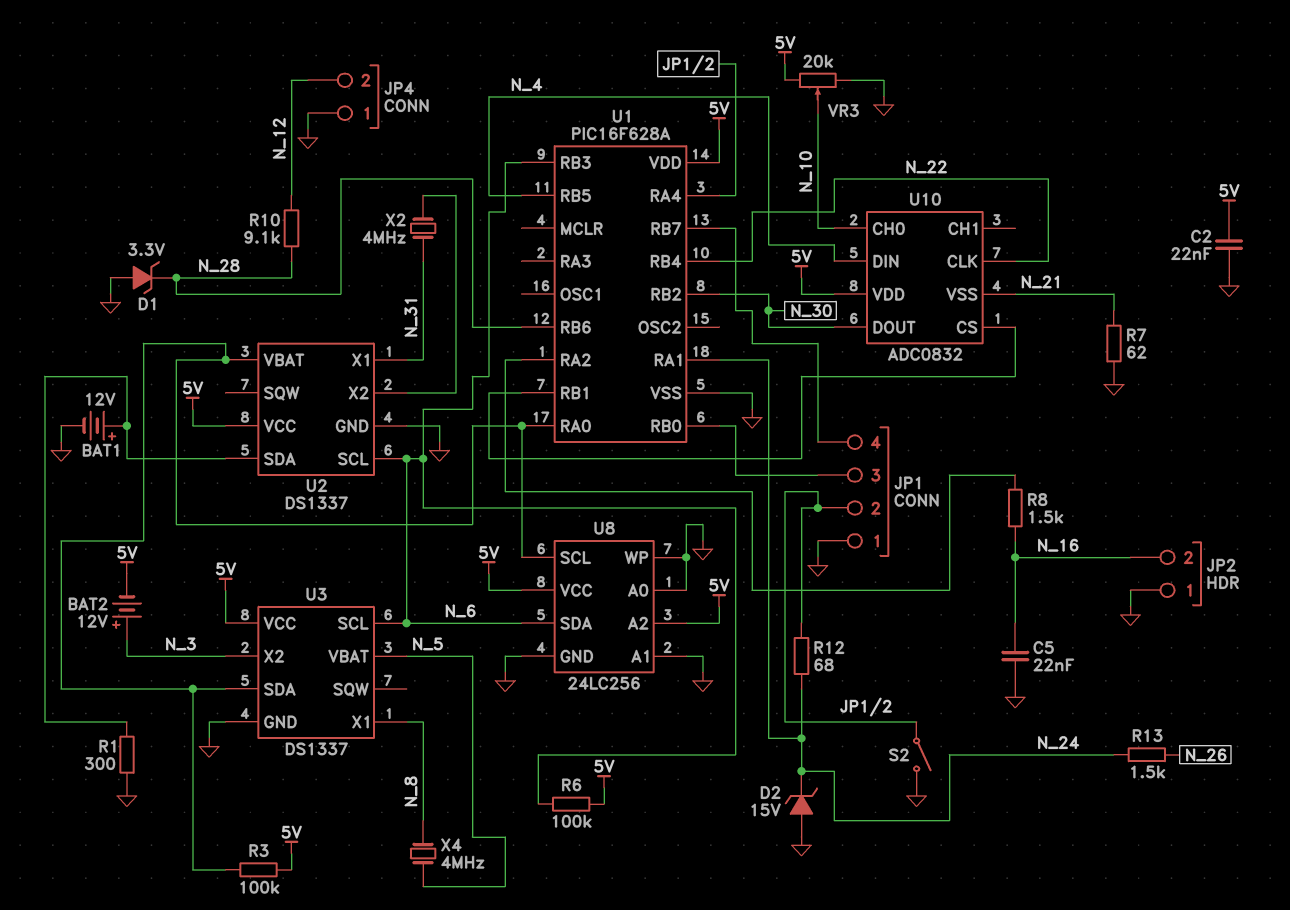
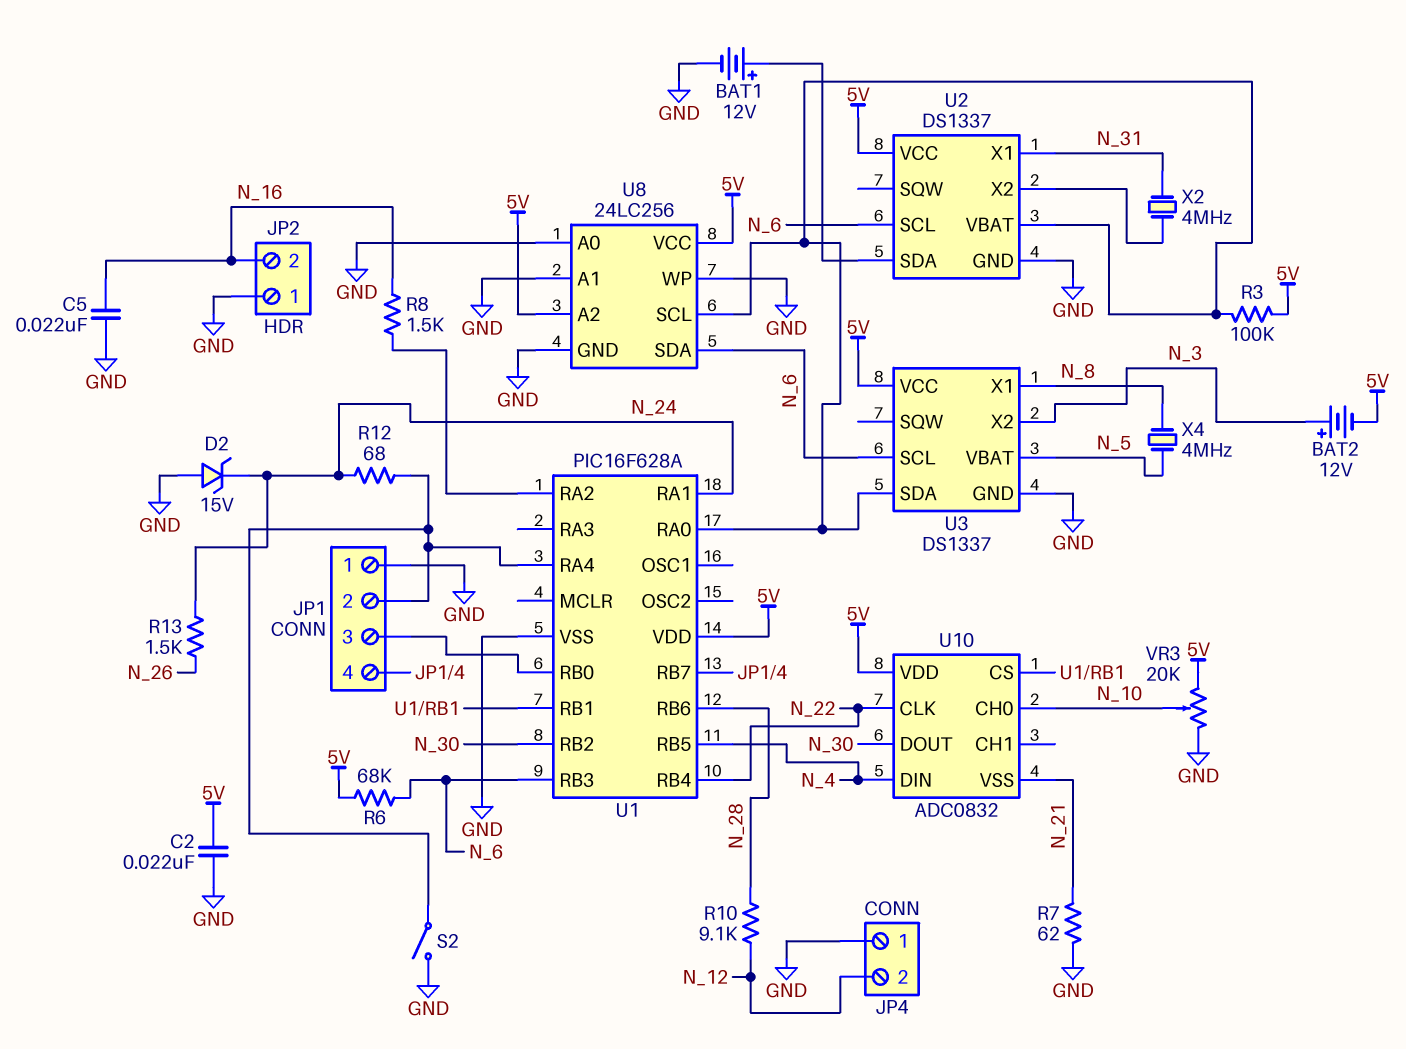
D1: zener 3.3V (A GND, K N_28) -> none
R1: 300 (GND, U2/SDA) -> none
R6: 100k (5V, N_6) -> 68k (5V, N_6)

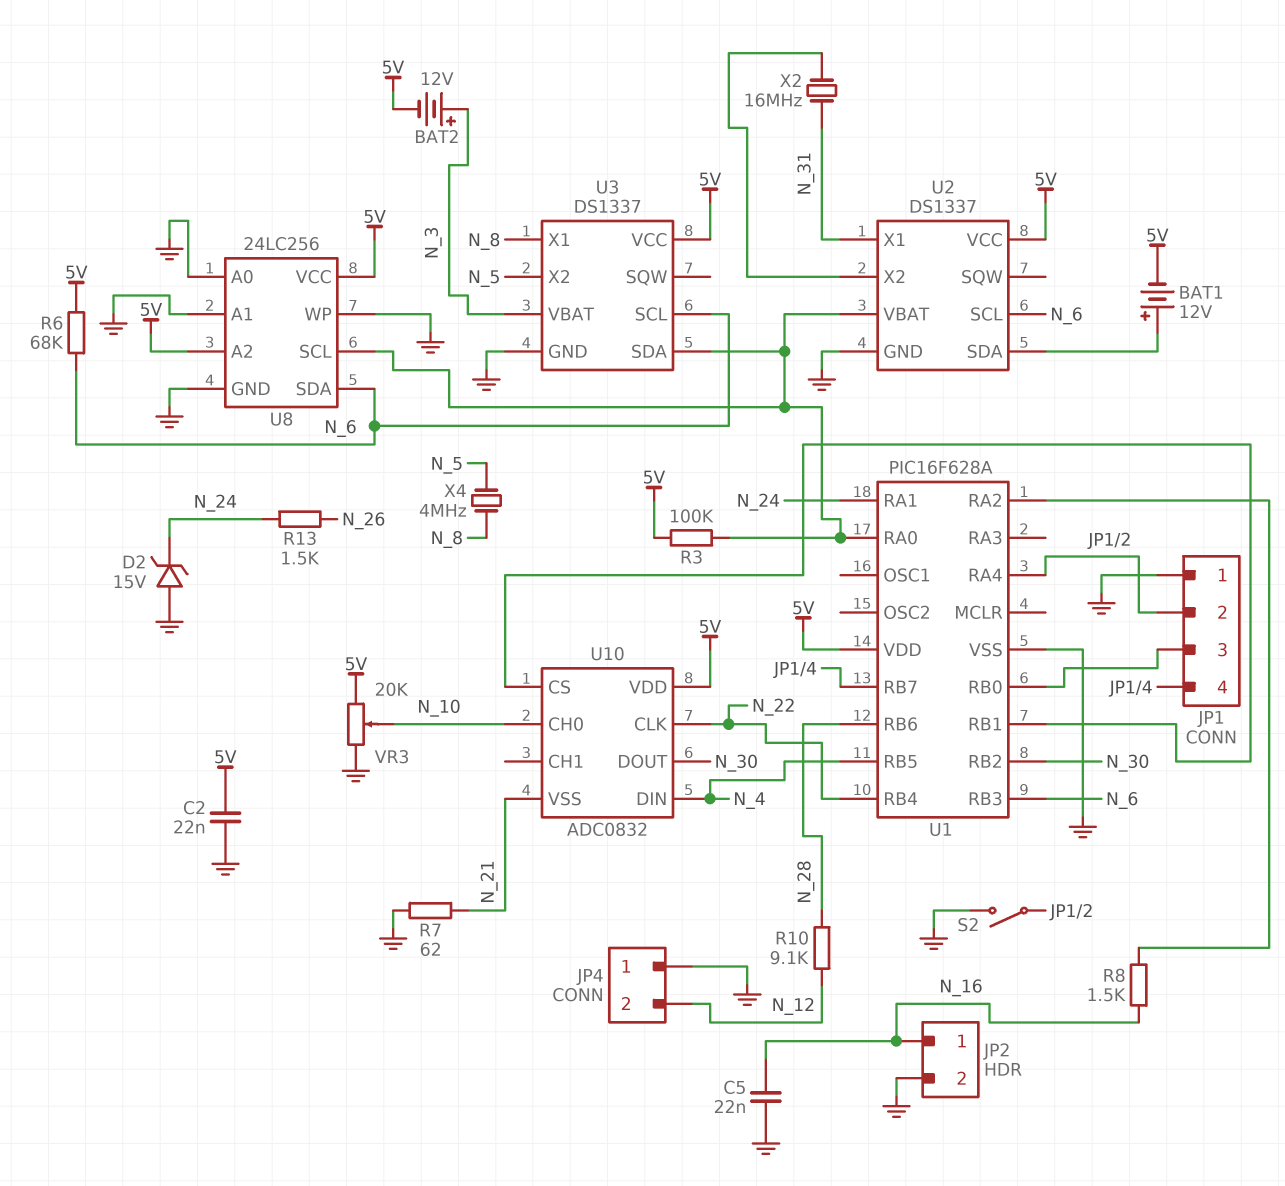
BAT1: 12V (plus U2/SDA, minus GND) -> 12V (plus U2/SDA, minus 5V)
JP2 pin 1: GND -> N_16
JP2 pin 2: N_16 -> GND
R12: 68 (JP1/2, N_24) -> none
U3 pin VBAT: N_5 -> N_3
U3 pin X2: N_3 -> N_5
X2: 4MHz (N_31, U2/X2) -> 16MHz (N_31, U2/X2)

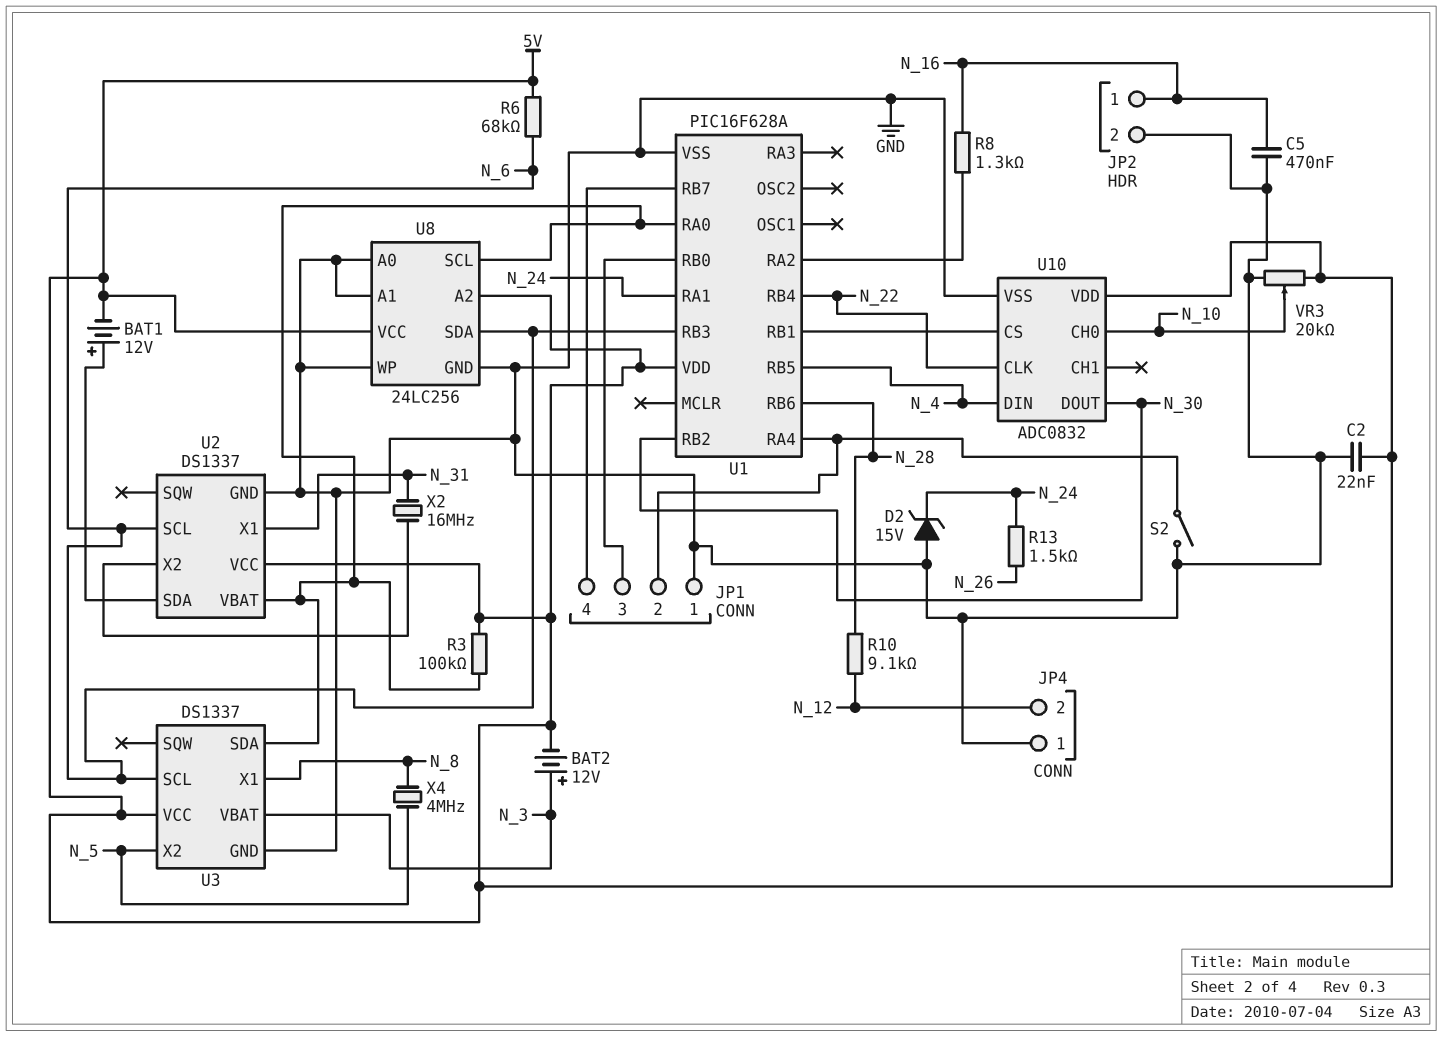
C5: 22nF (GND, N_16) -> 470nF (GND, N_16)
R7: 62 (GND, N_21) -> none
R8: 1.5k (N_16, U1/RA2) -> 1.3k (N_16, U1/RA2)
U10 pin VSS: N_21 -> GND

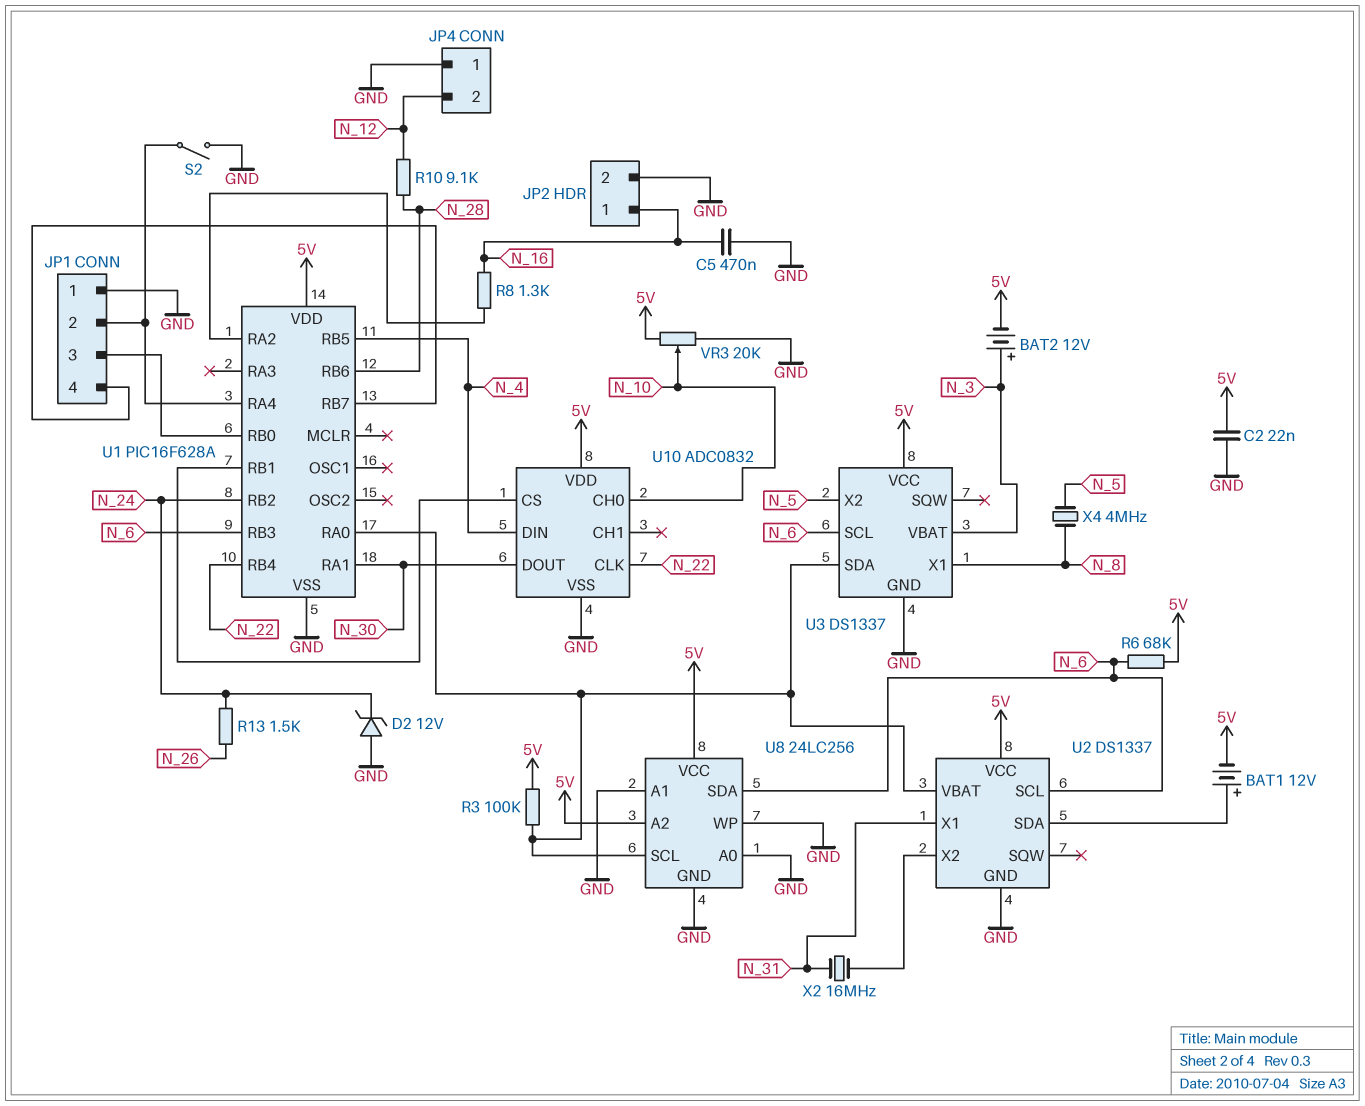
D2: zener 15V (A GND, K N_24) -> zener 12V (A GND, K N_24)
U1 pin RA1: N_24 -> N_30
U1 pin RB2: N_30 -> N_24

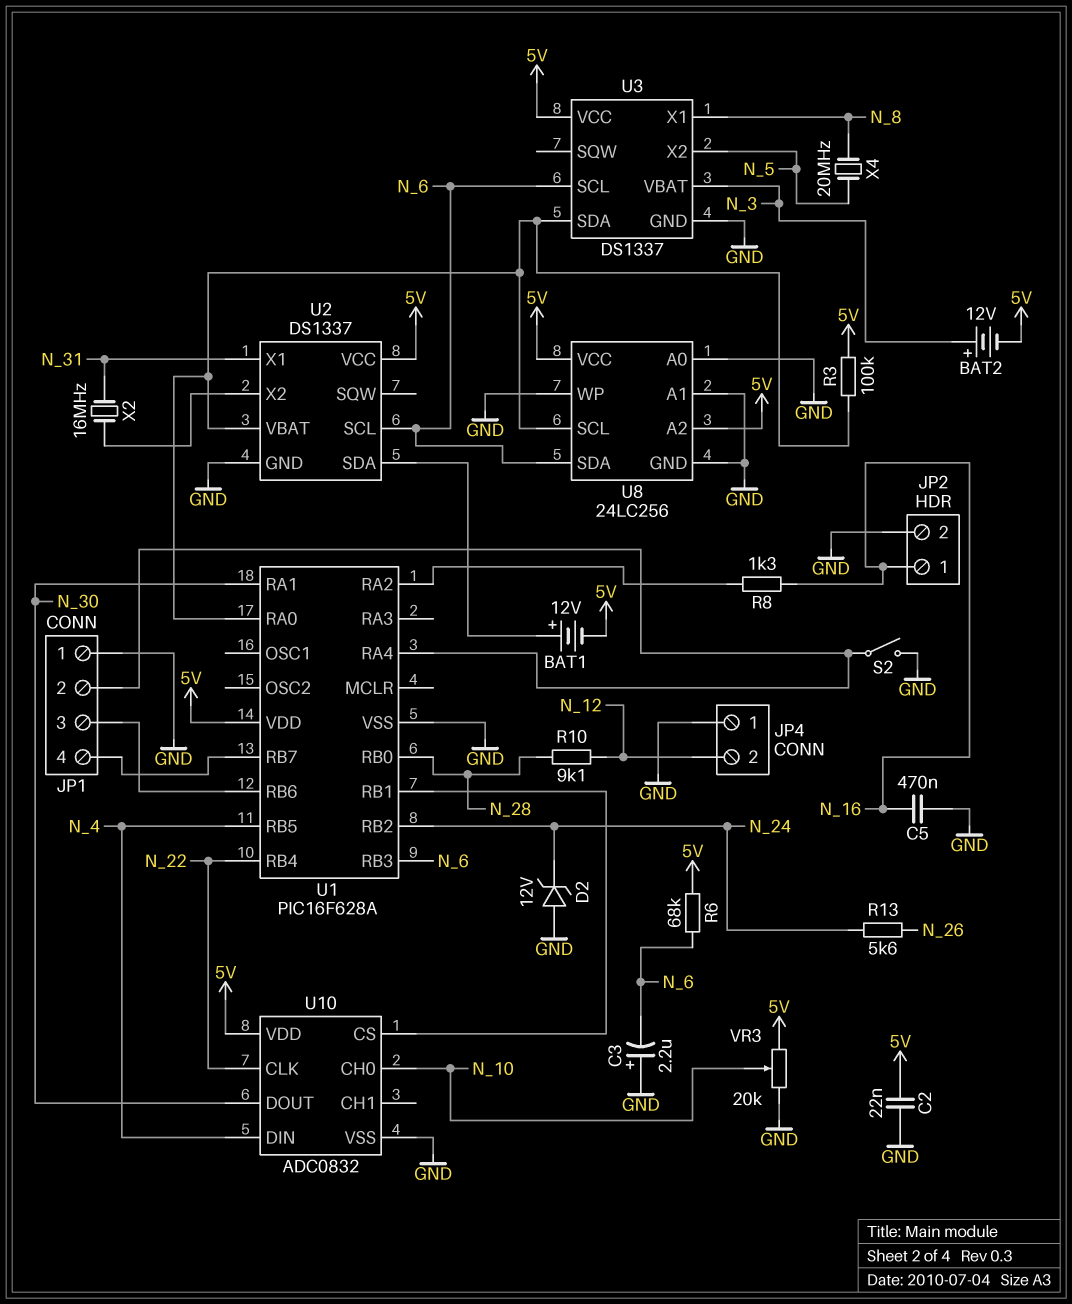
C3: none -> 2.2uF (plus GND, minus N_6)
R13: 1.5k (N_24, N_26) -> 5.6k (N_24, N_26)
U1 pin RB0: JP1/3 -> N_28
U1 pin RB6: N_28 -> JP1/3
X4: 4MHz (N_5, N_8) -> 20MHz (N_5, N_8)

